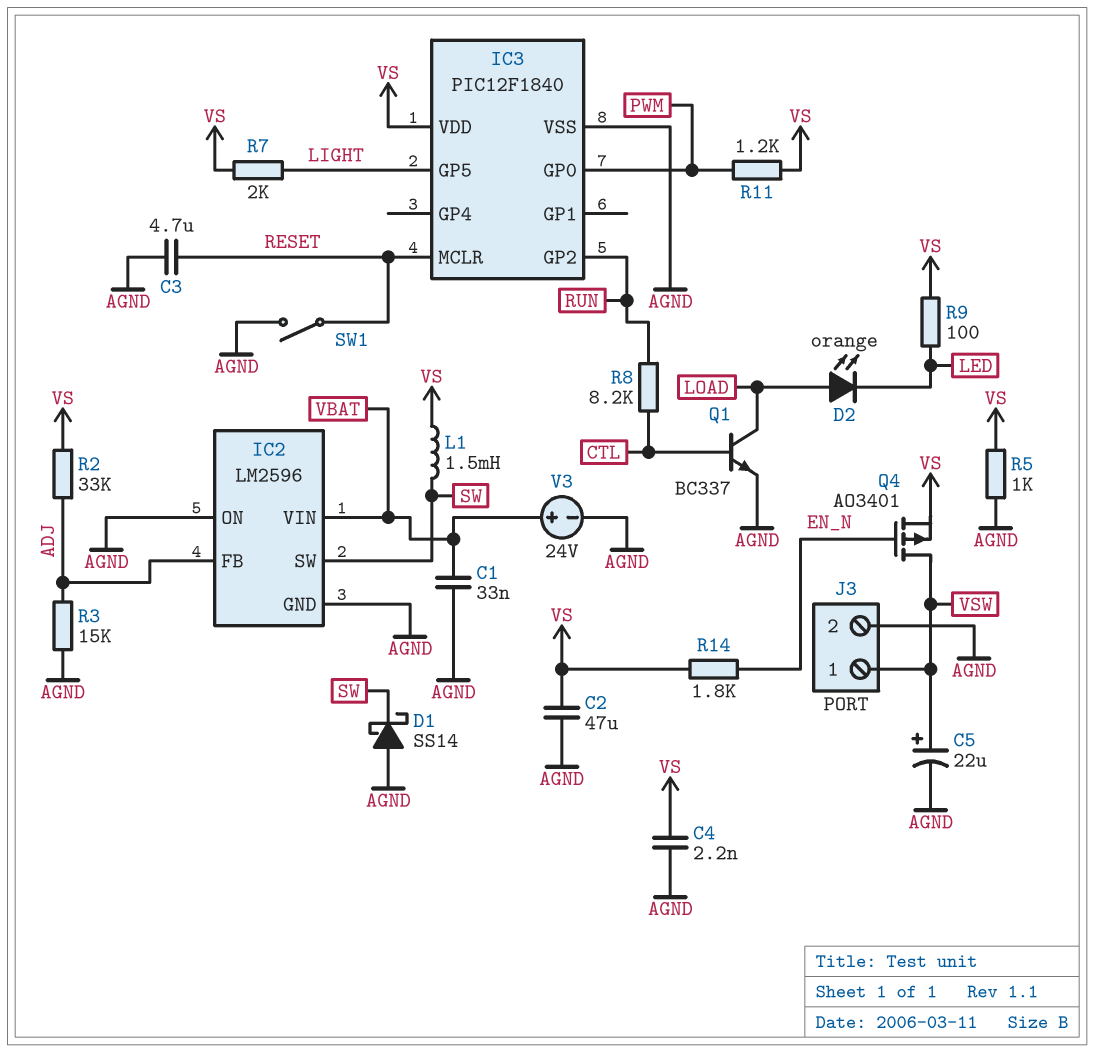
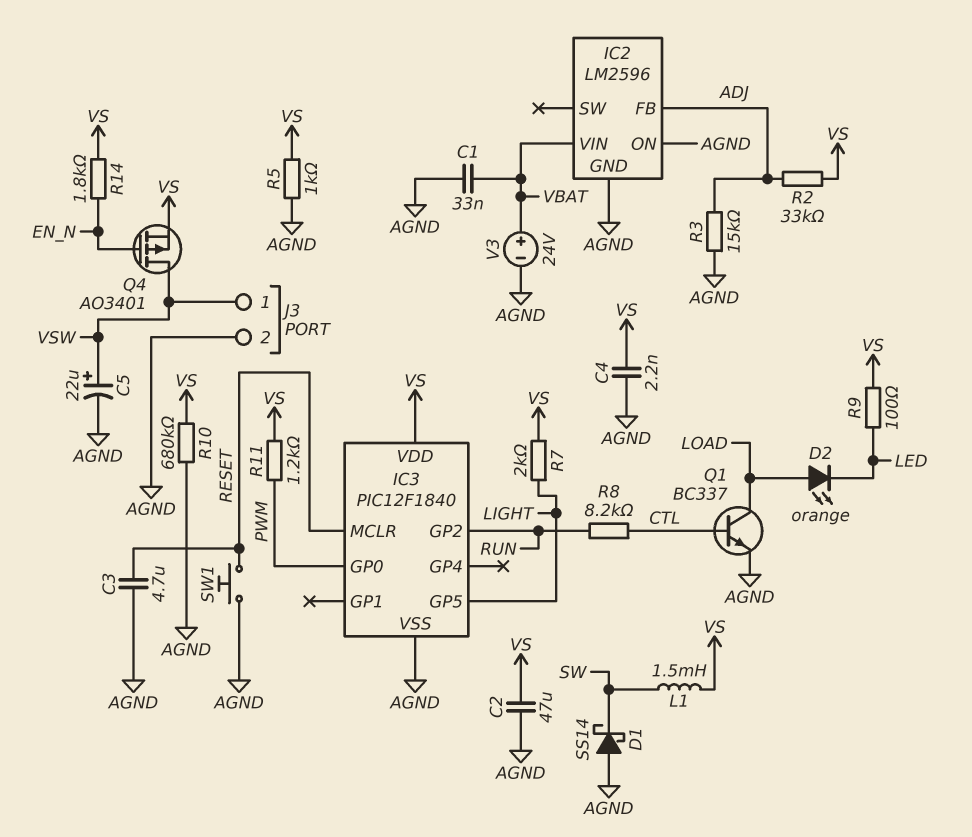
IC2 pin SW: SW -> none
R10: none -> 680k (AGND, VS)
SW1: switch (AGND, RESET) -> button (AGND, RESET)

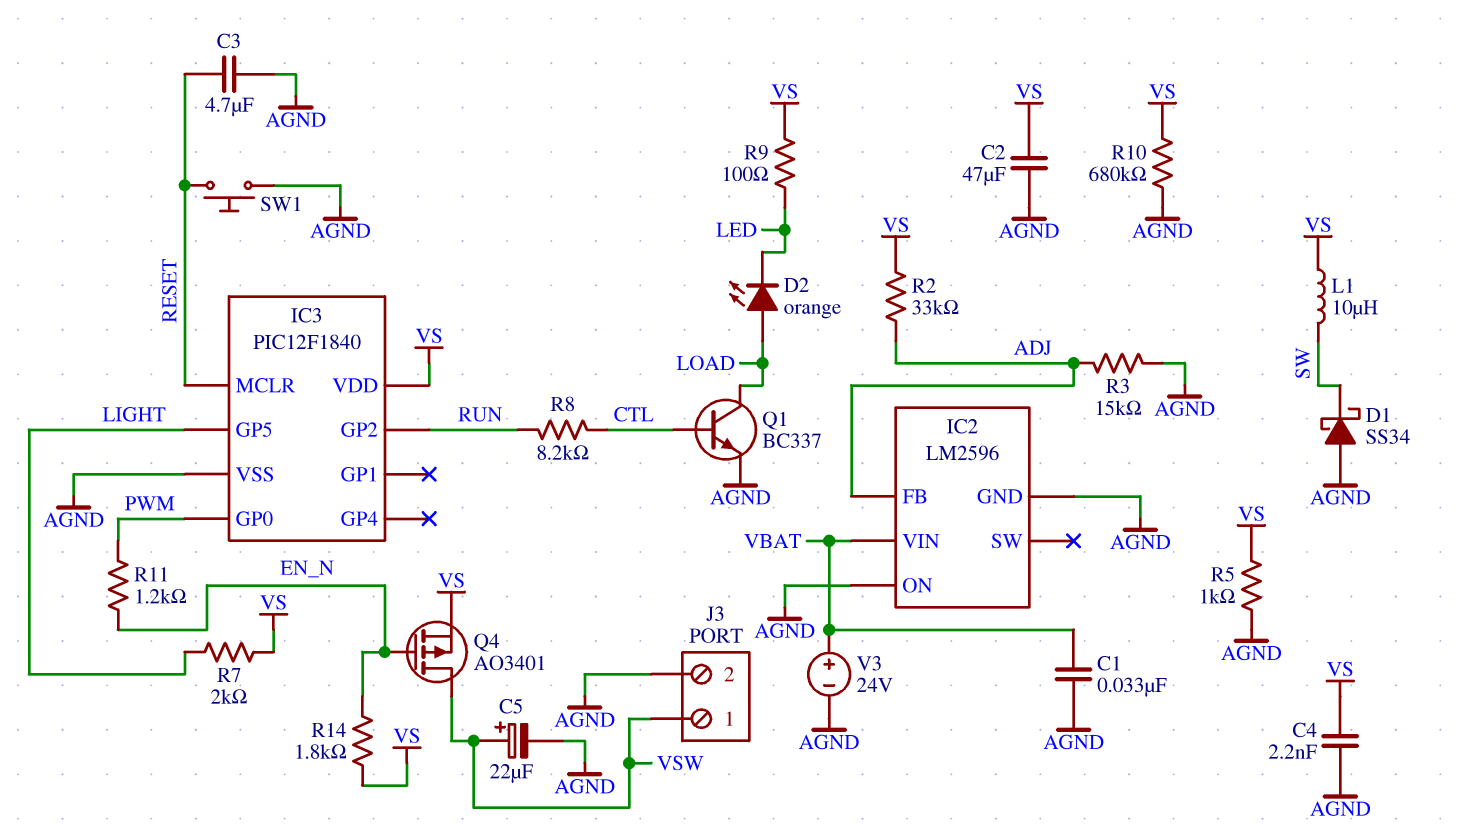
D1: schottky SS14 (A AGND, K SW) -> schottky SS34 (A AGND, K SW)
L1: 1.5mH (SW, VS) -> 10uH (SW, VS)
R11: 1.2k (PWM, VS) -> 1.2k (EN_N, PWM)

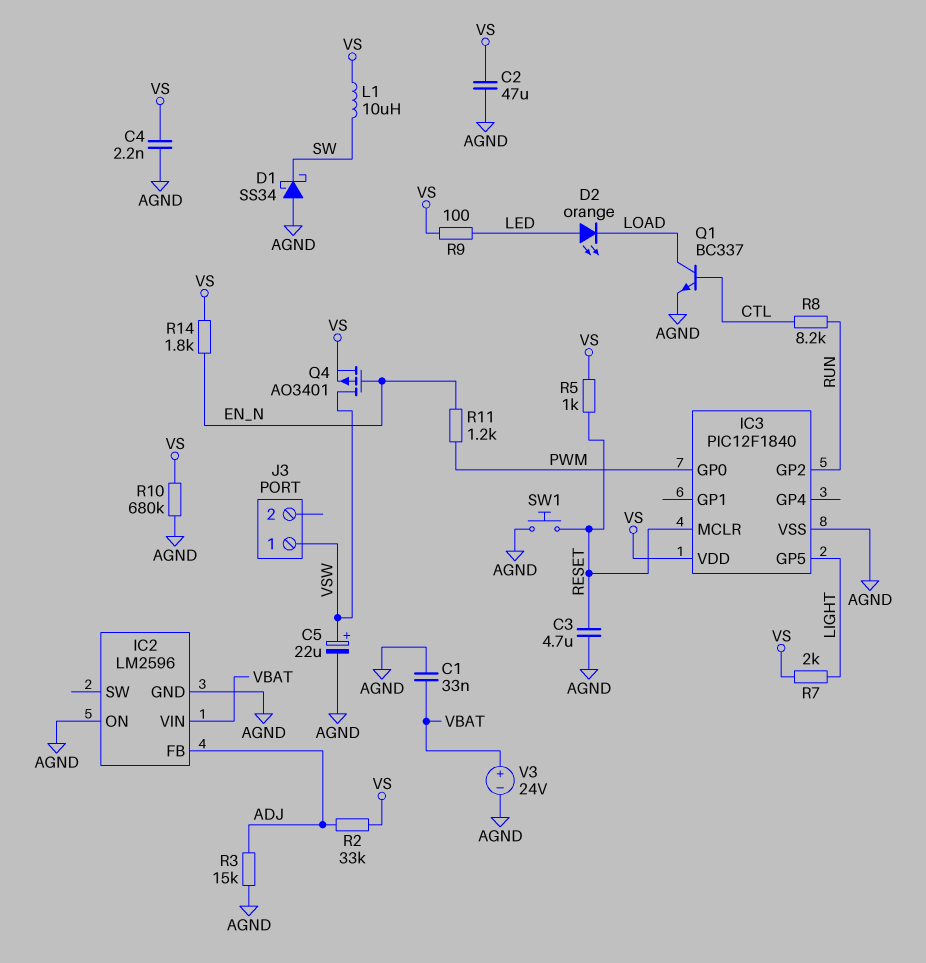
D2: LED orange (A LOAD, K LED) -> LED orange (A LED, K LOAD)
J3 pin 2: AGND -> none
R5: 1k (AGND, VS) -> 1k (RESET, VS)

